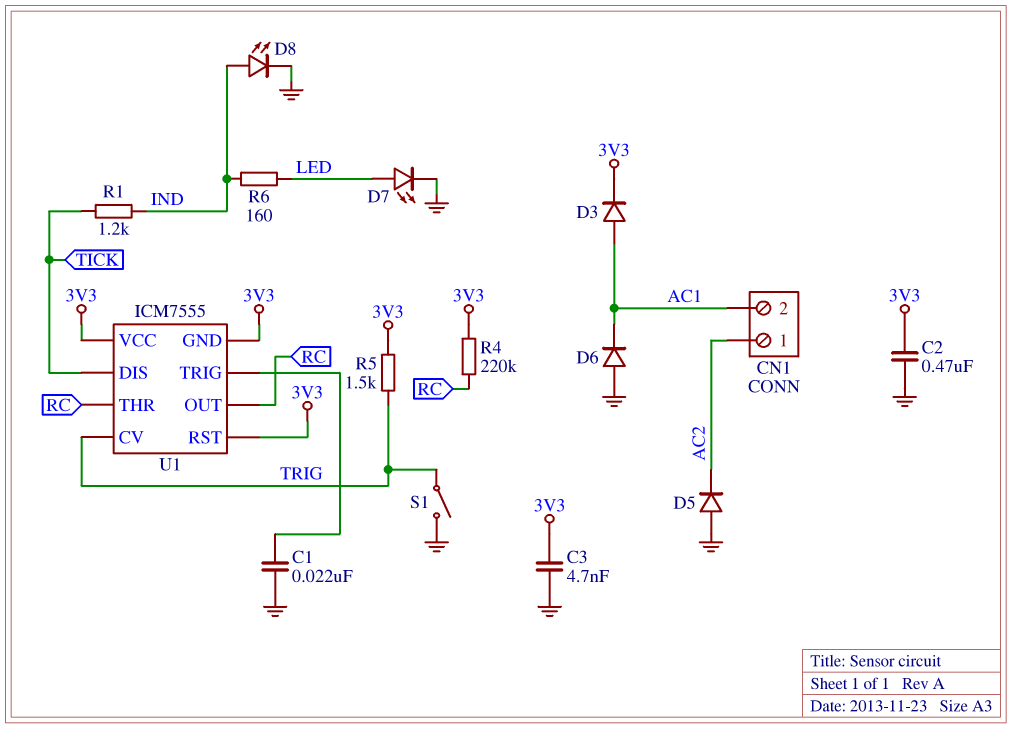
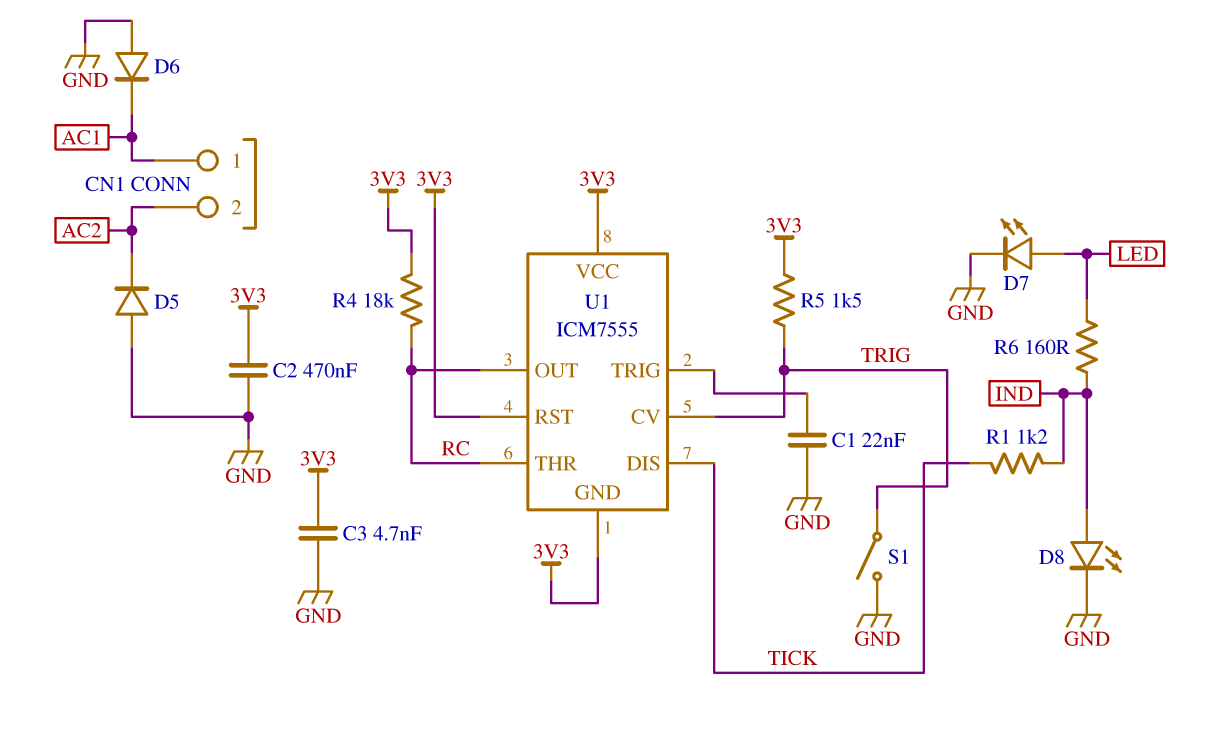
CN1 pin 1: AC2 -> AC1
CN1 pin 2: AC1 -> AC2
D3: diode (A AC1, K 3V3) -> none
R4: 220k (3V3, RC) -> 18k (3V3, RC)

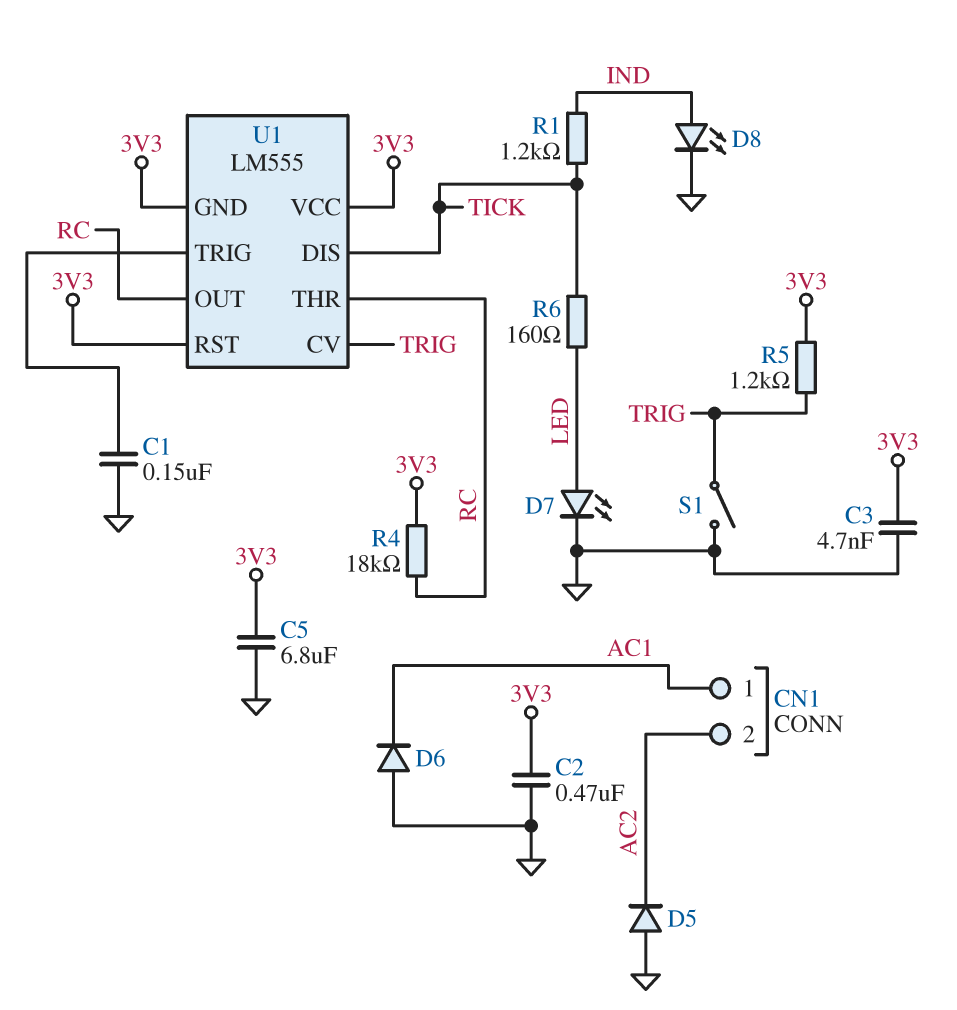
C1: 22nF (GND, U1/TRIG) -> 150nF (GND, U1/TRIG)
C5: none -> 6.8uF (3V3, GND)
R5: 1.5k (3V3, TRIG) -> 1.2k (3V3, TRIG)
R6: 160 (IND, LED) -> 160 (LED, TICK)
U1: ICM7555 -> LM555

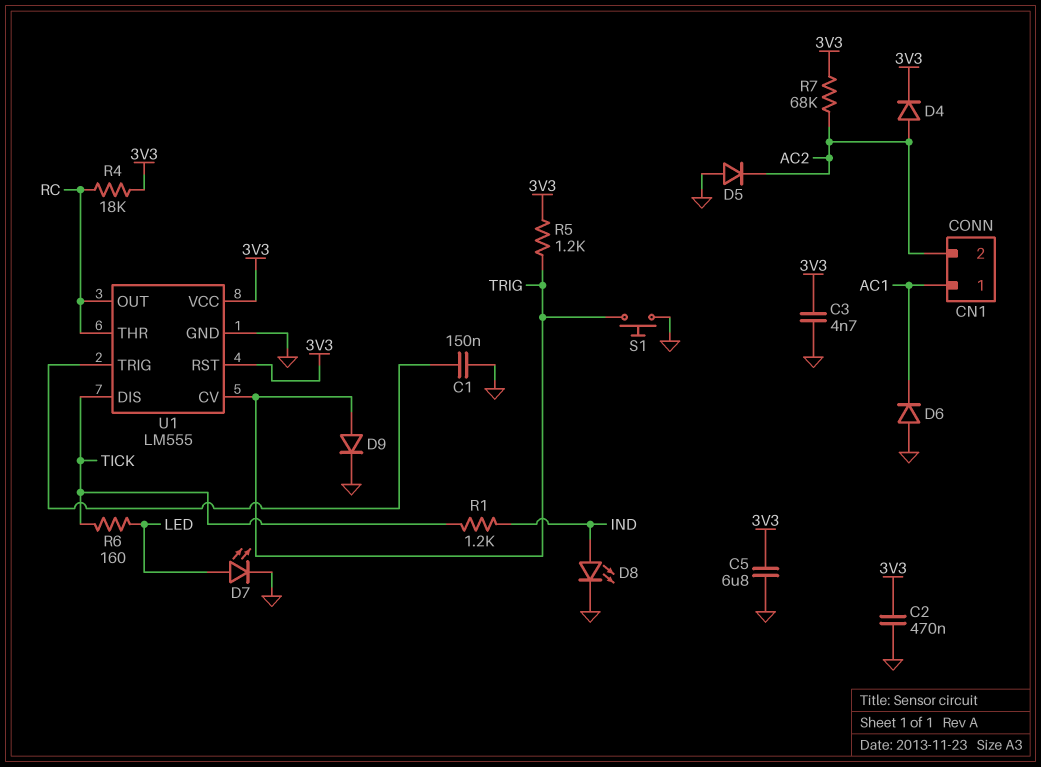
D4: none -> diode (A AC2, K 3V3)
D9: none -> diode (A TRIG, K GND)
R7: none -> 68k (3V3, AC2)
S1: switch (GND, TRIG) -> button (GND, TRIG)
U1 pin GND: 3V3 -> GND

